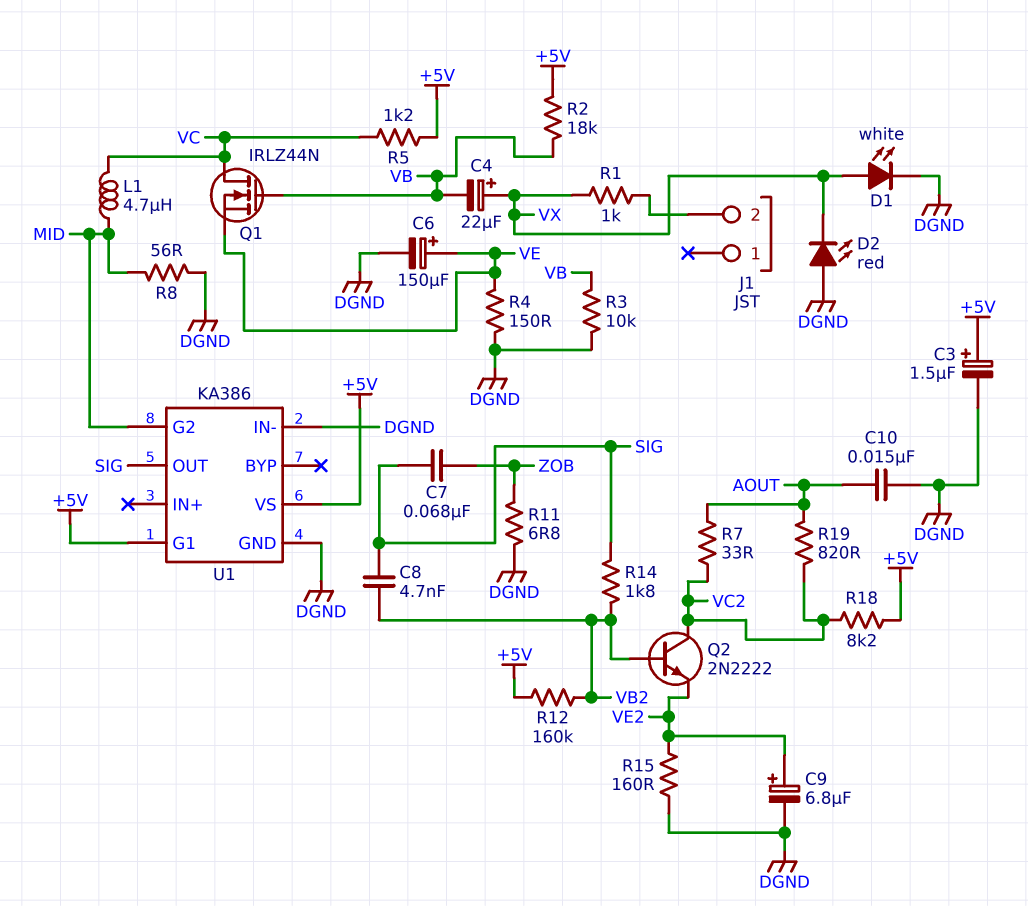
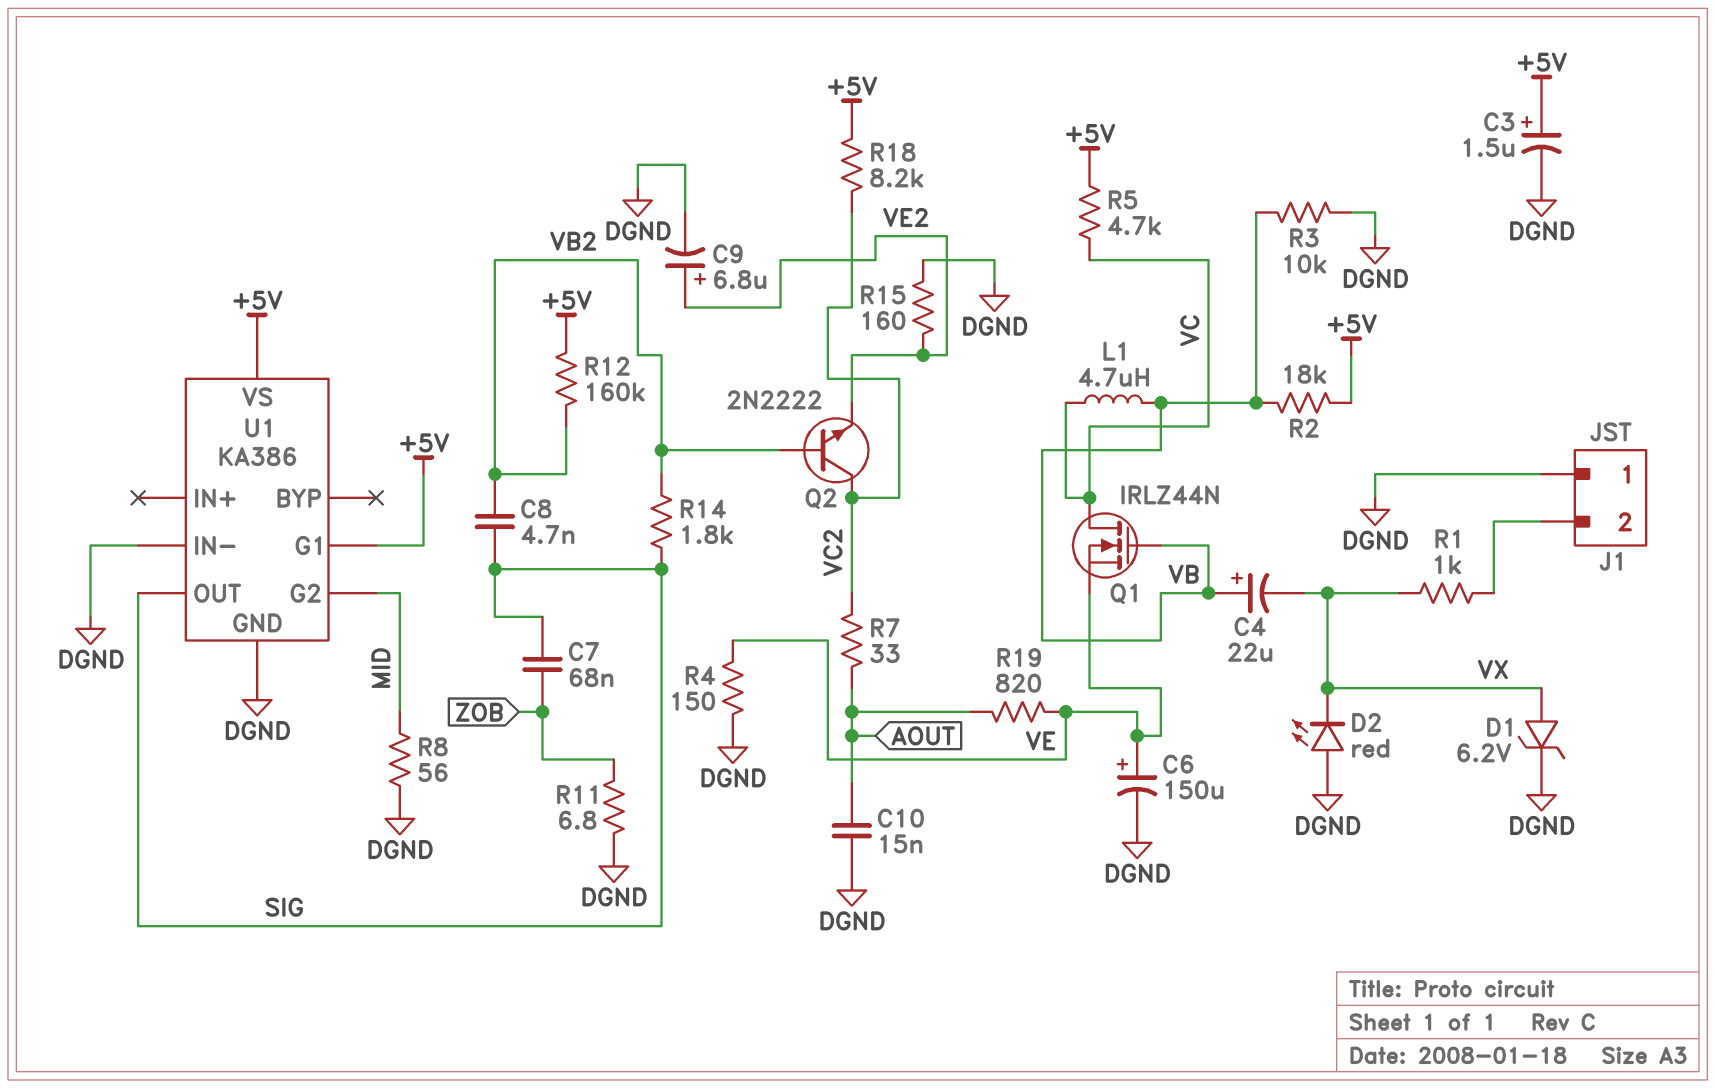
C4: 22uF (plus VX, minus VB) -> 22uF (plus VB, minus VX)
D1: LED white (A VX, K DGND) -> zener 6.2V (A VX, K DGND)
J1 pin 1: none -> DGND
L1: 4.7uH (MID, VC) -> 4.7uH (VB, VC)
R5: 1.2k (+5V, VC) -> 4.7k (+5V, VC)
R19: 820 (AOUT, VC2) -> 820 (AOUT, VE)

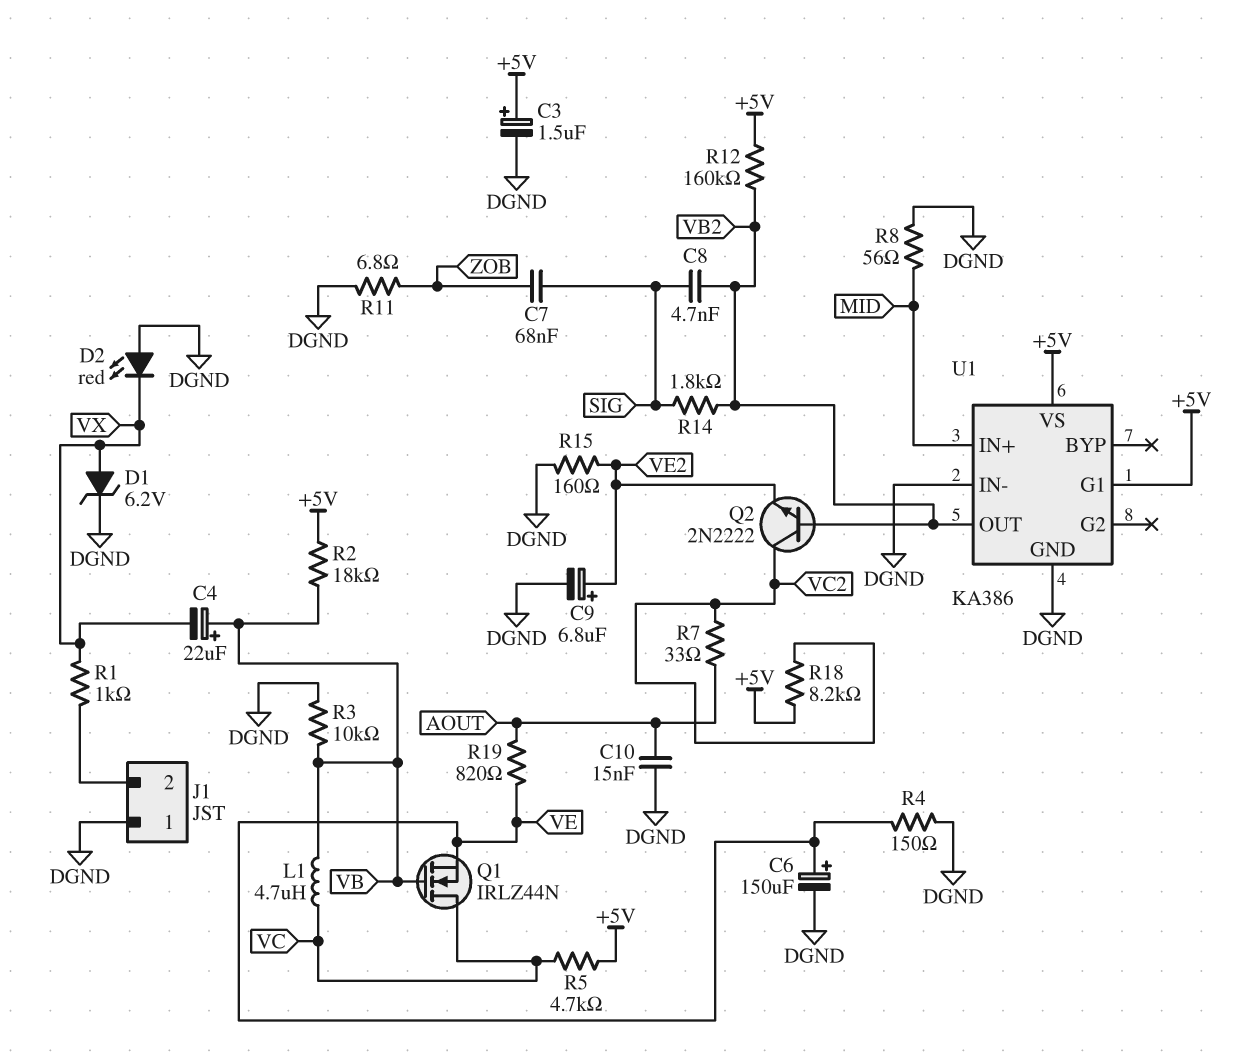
U1 pin G2: MID -> none
U1 pin IN+: none -> MID
U1 pin OUT: SIG -> VB2

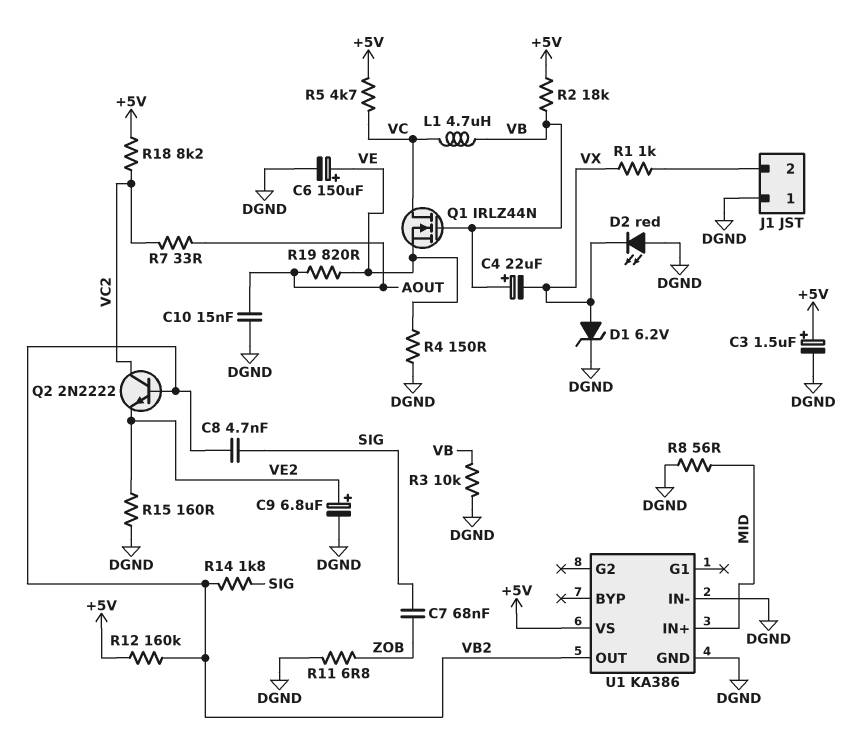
U1 pin G1: +5V -> none

